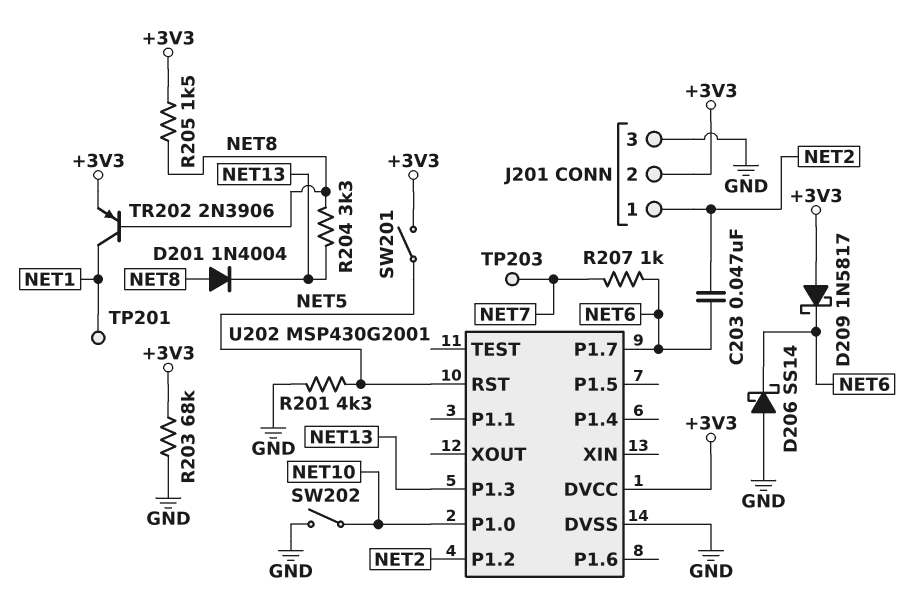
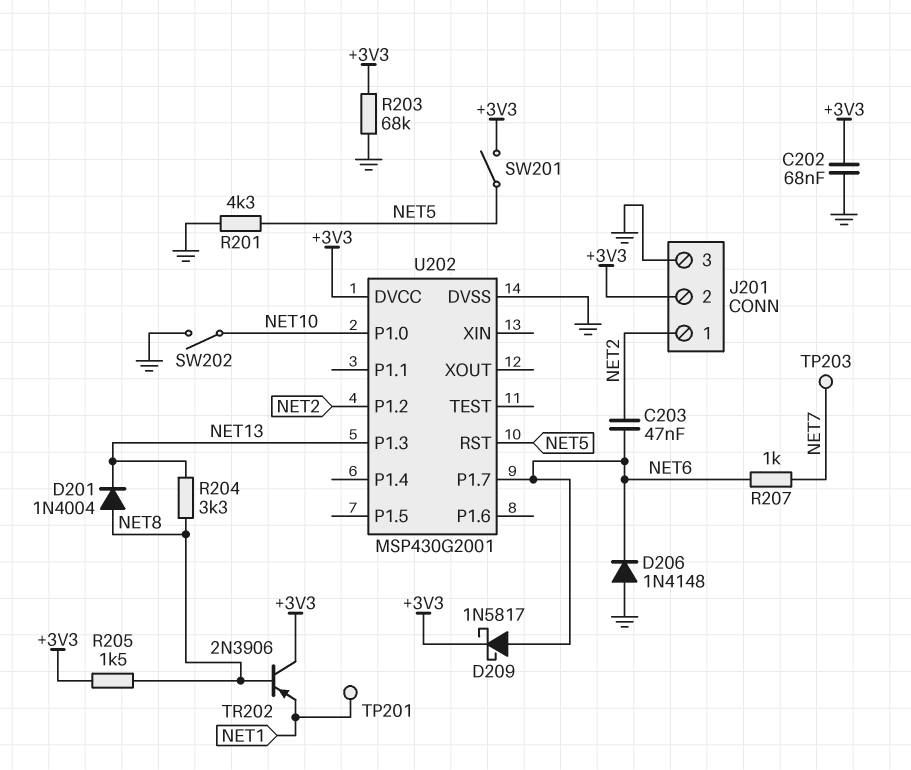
C202: none -> 68nF (+3V3, GND)
D206: schottky SS14 (A GND, K NET6) -> diode 1N4148 (A GND, K NET6)
D209: schottky 1N5817 (A +3V3, K NET6) -> schottky 1N5817 (A NET6, K +3V3)
TR202: PNP 2N3906 (B NET8, C NET1, E +3V3) -> PNP 2N3906 (B NET8, C +3V3, E NET1)

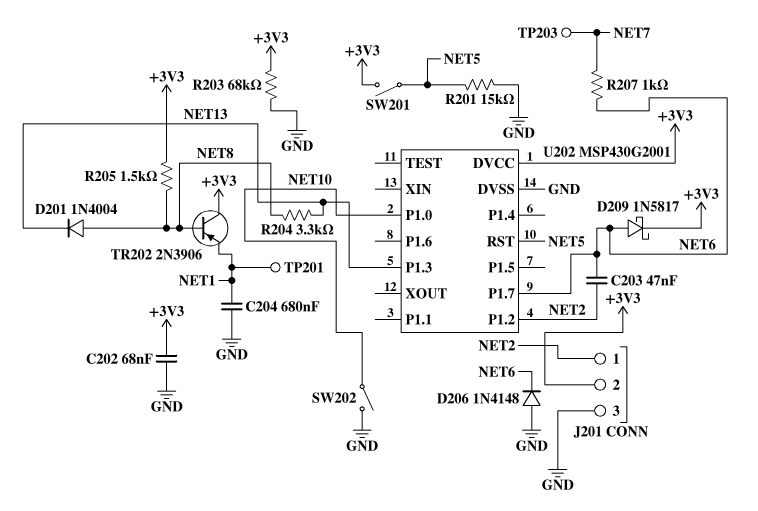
C204: none -> 680nF (GND, NET1)
R201: 4.3k (GND, NET5) -> 15k (GND, NET5)

